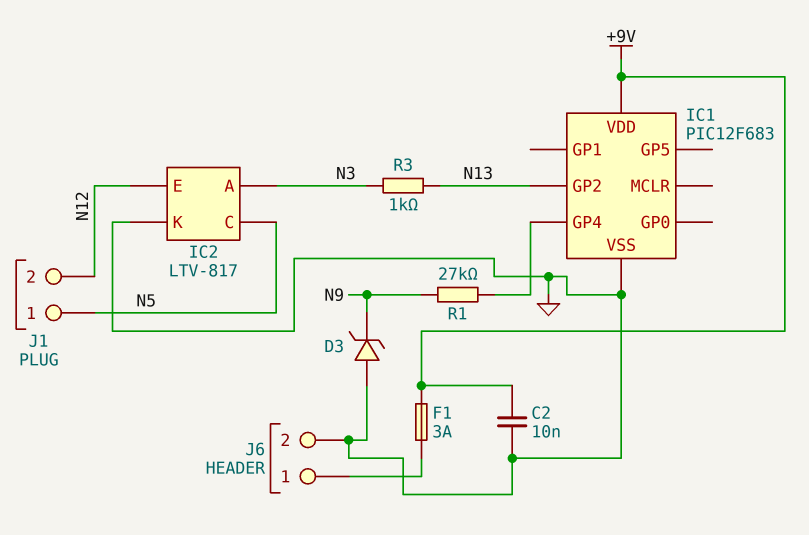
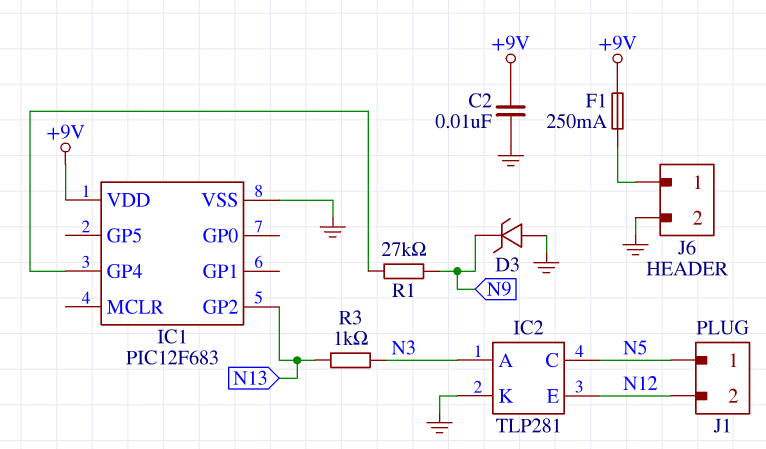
F1: 3A (+9V, J6/1) -> 250mA (+9V, J6/1)
IC2: LTV-817 -> TLP281

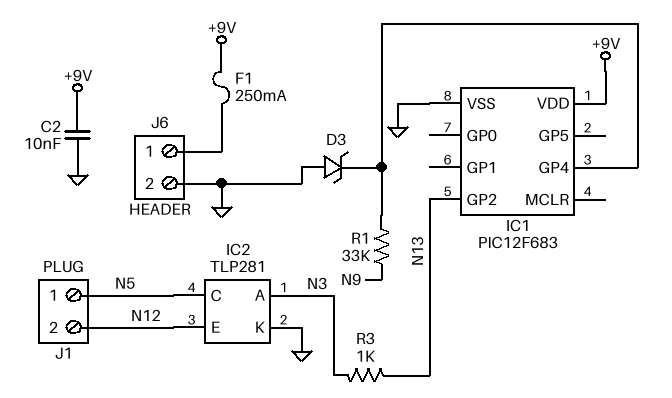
D3: zener (A GND, K N9) -> zener (A GND, K IC1/GP4)
R1: 27k (IC1/GP4, N9) -> 33k (IC1/GP4, N9)

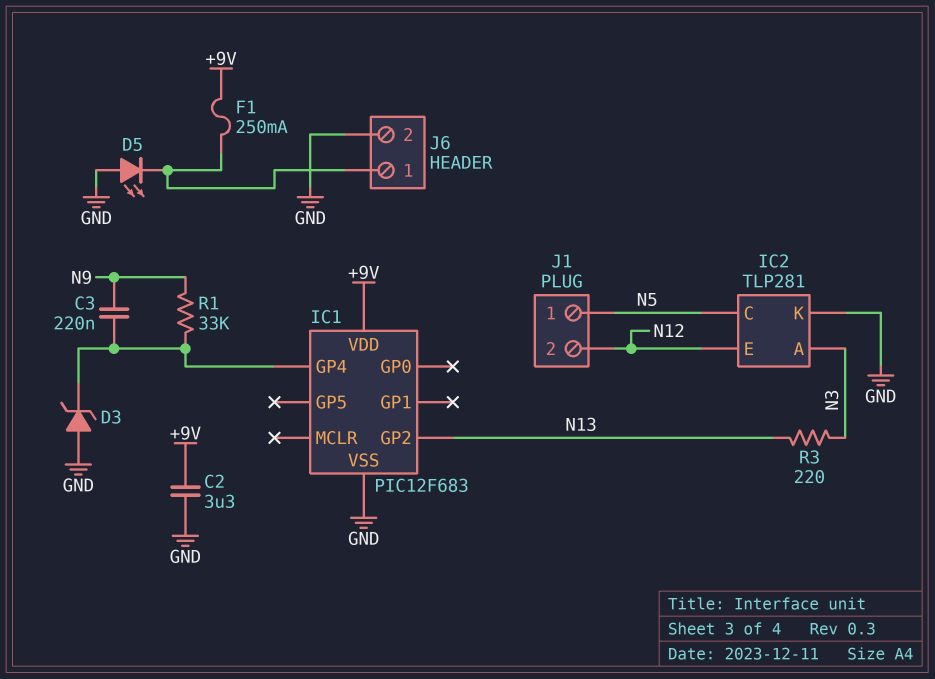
C2: 10nF (+9V, GND) -> 3.3uF (+9V, GND)
C3: none -> 220nF (IC1/GP4, N9)
D5: none -> LED (A GND, K J6/1)
R3: 1k (N3, N13) -> 220 (N3, N13)

